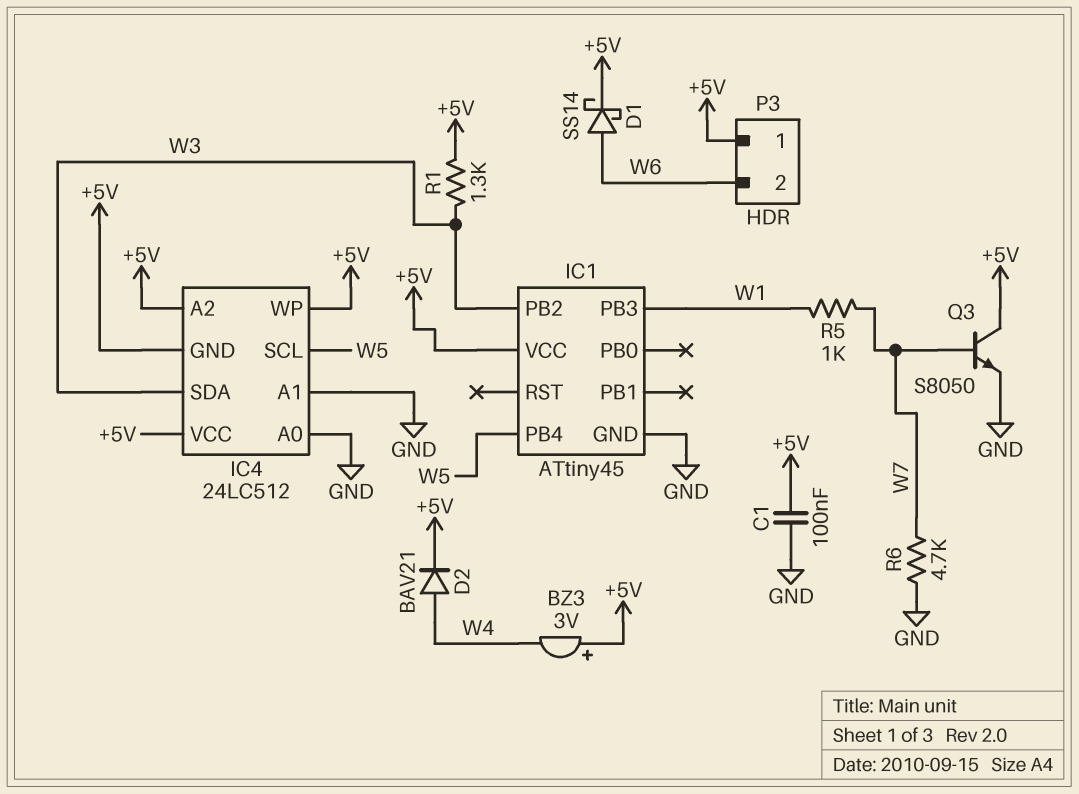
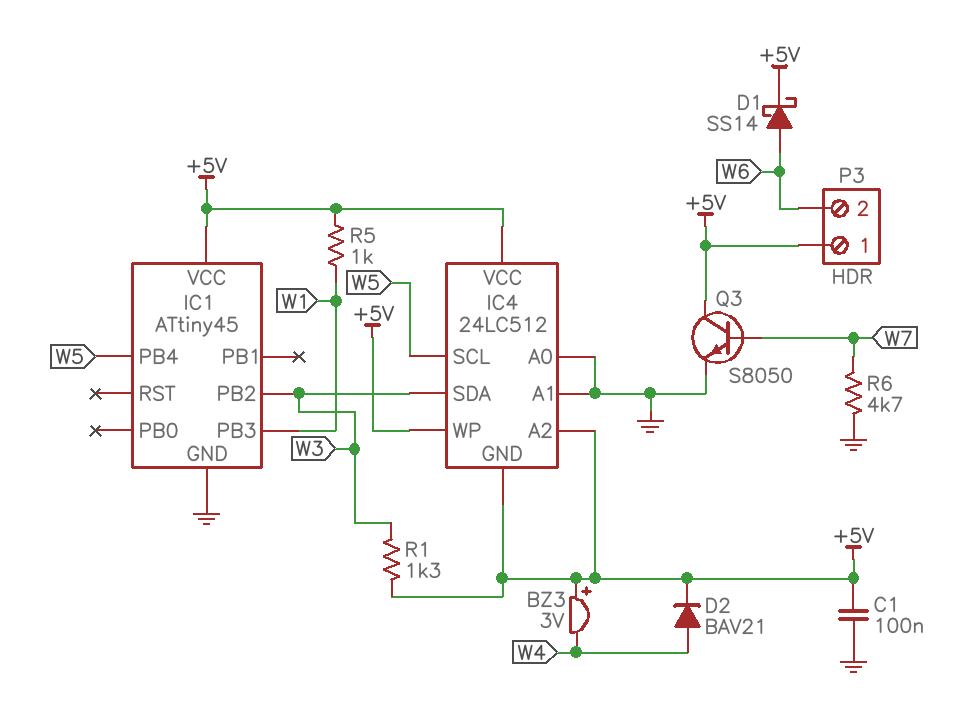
R5: 1k (W1, W7) -> 1k (+5V, W1)

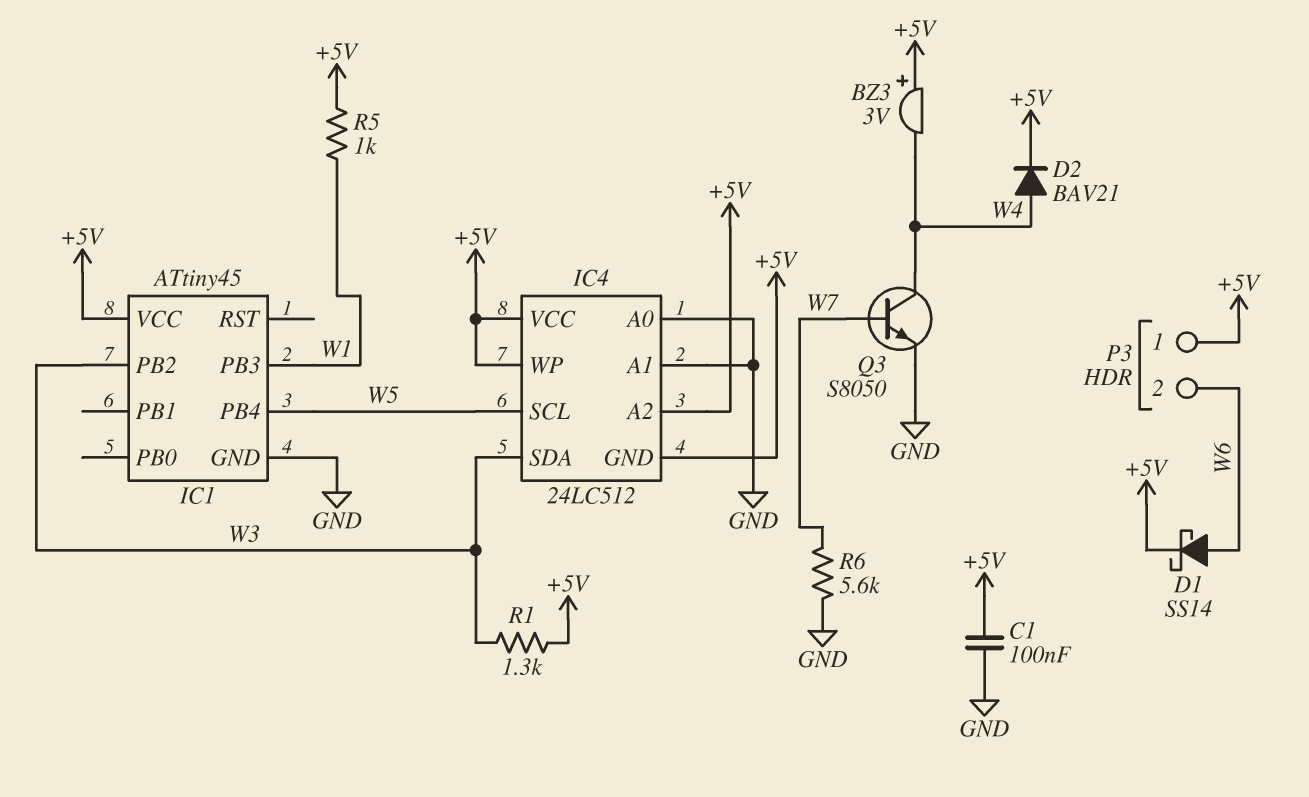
Q3: NPN S8050 (B W7, C +5V, E GND) -> NPN S8050 (B W7, C W4, E GND)
R6: 4.7k (GND, W7) -> 5.6k (GND, W7)

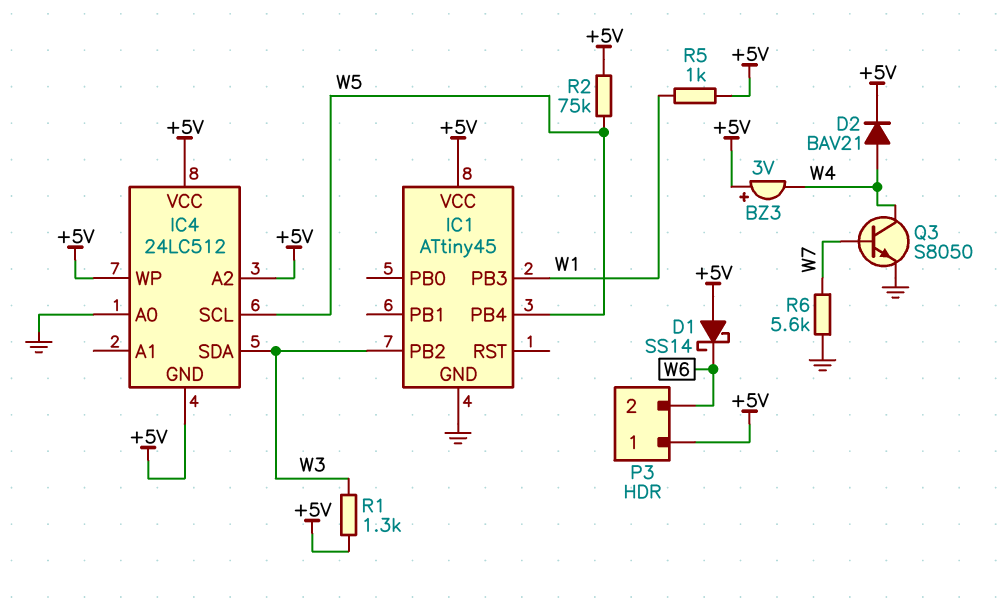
C1: 100nF (+5V, GND) -> none
D1: schottky SS14 (A W6, K +5V) -> schottky SS14 (A +5V, K W6)
IC4 pin A1: GND -> none
R2: none -> 75k (+5V, W5)

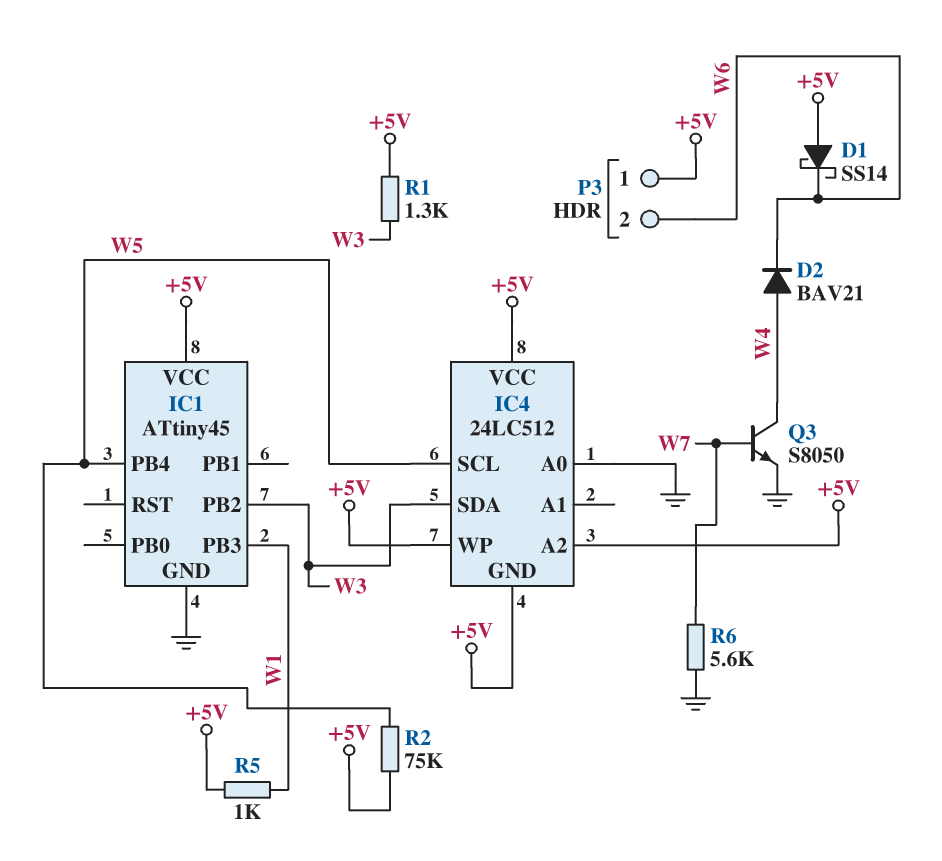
BZ3: buzzer 3V (plus +5V, minus W4) -> none
D2: diode BAV21 (A W4, K +5V) -> diode BAV21 (A W4, K W6)

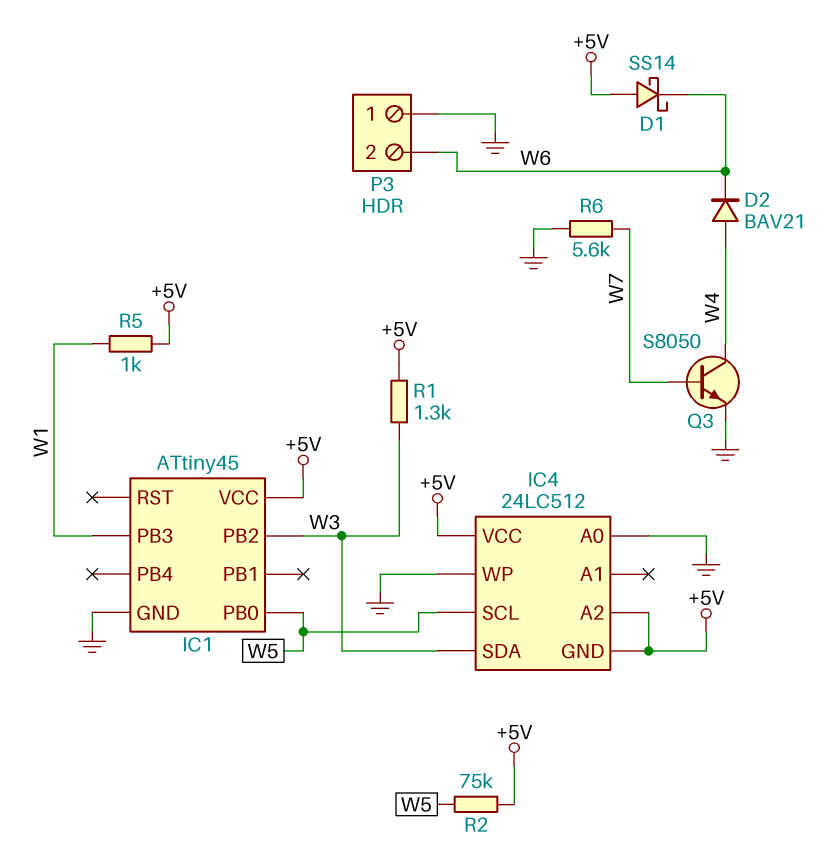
IC1 pin PB0: none -> W5
IC1 pin PB4: W5 -> none
IC4 pin WP: +5V -> GND
P3 pin 1: +5V -> GND

